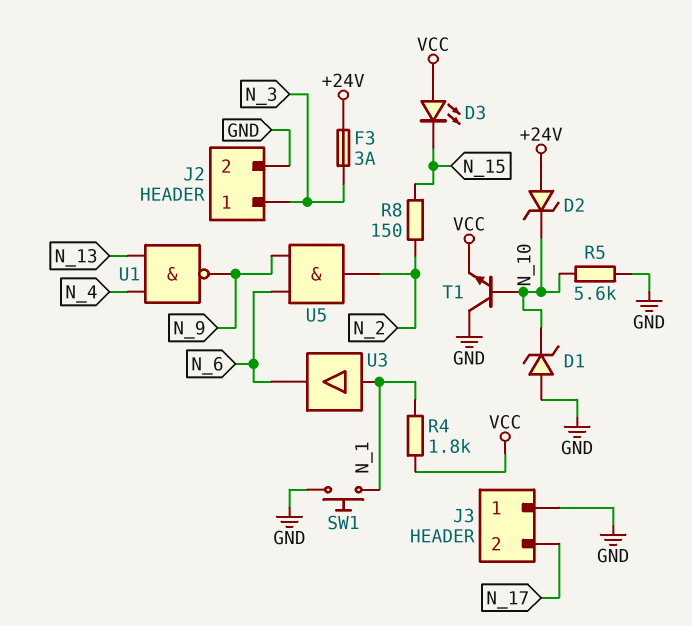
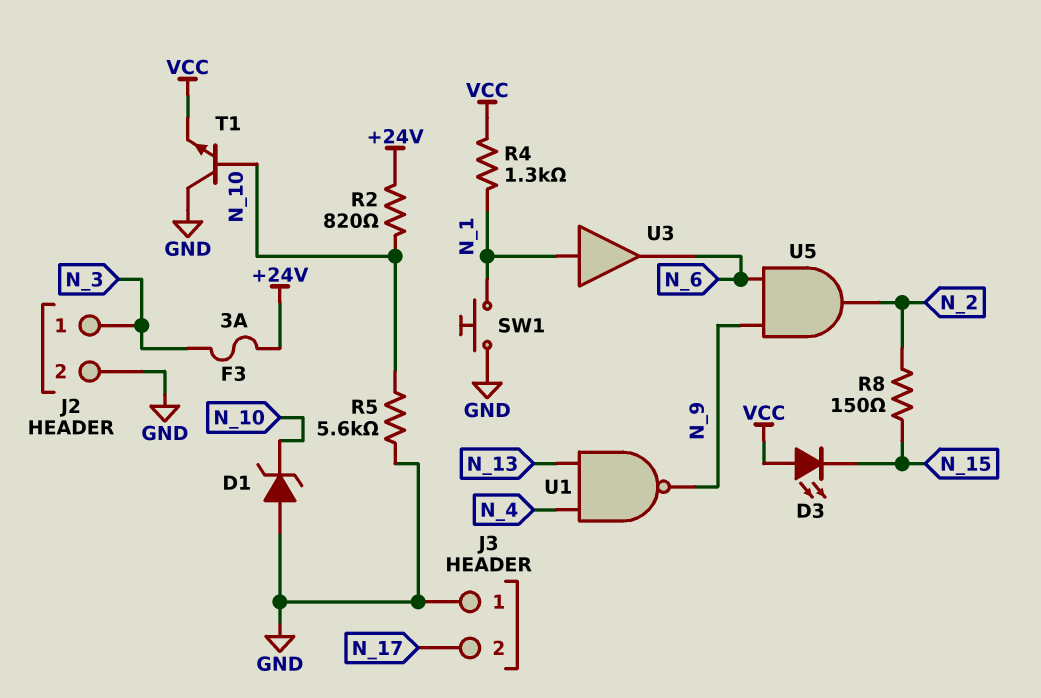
D2: zener (A +24V, K N_10) -> none
R2: none -> 820 (+24V, N_10)
R4: 1.8k (N_1, VCC) -> 1.3k (N_1, VCC)

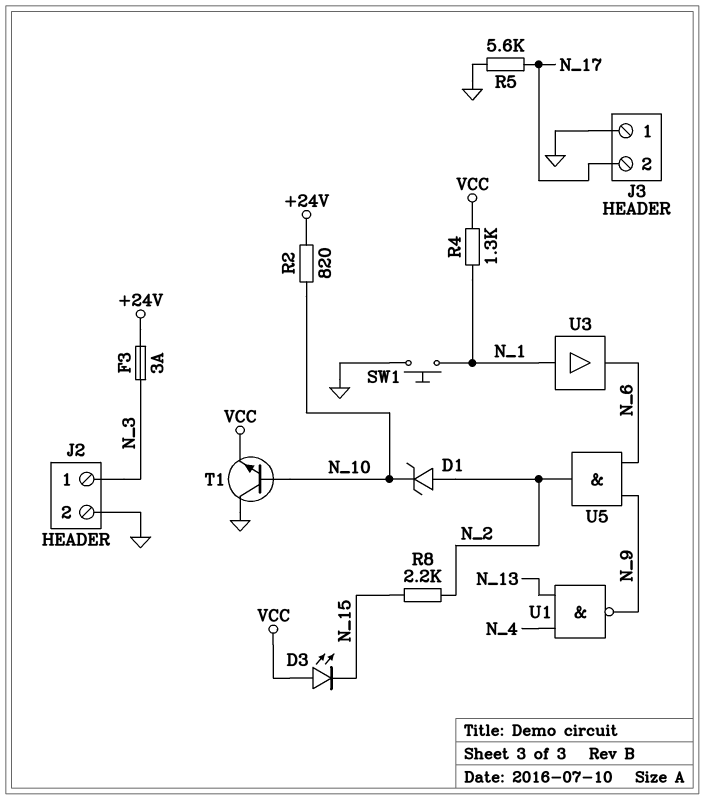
D1: zener (A GND, K N_10) -> zener (A N_2, K N_10)
R5: 5.6k (GND, N_10) -> 5.6k (GND, N_17)
R8: 150 (N_2, N_15) -> 2.2k (N_2, N_15)

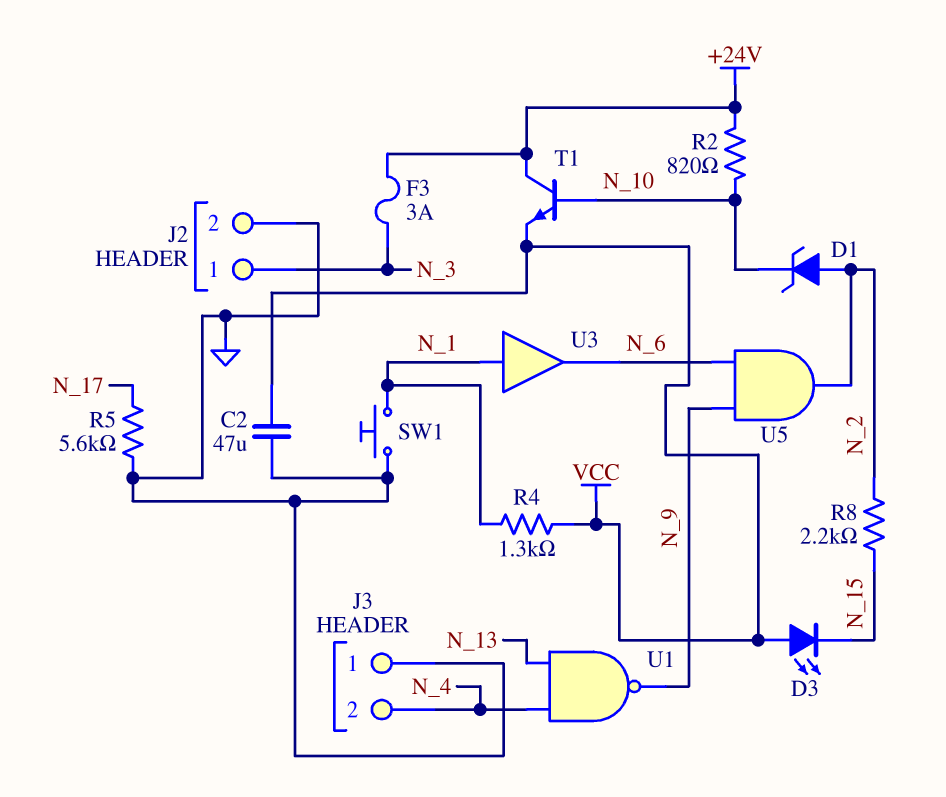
C2: none -> 47uF (GND, VCC)
J3 pin 2: N_17 -> N_4
T1: NPN (B N_10, C GND, E VCC) -> NPN (B N_10, C +24V, E VCC)

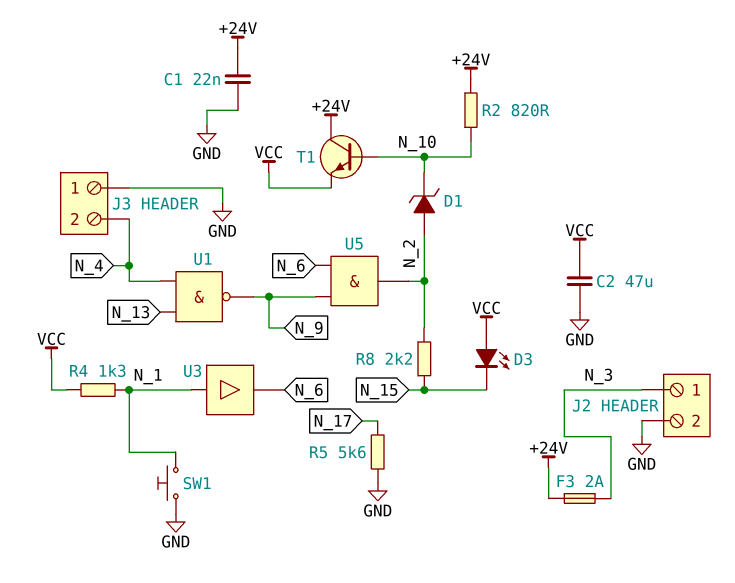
C1: none -> 22nF (+24V, GND)
F3: 3A (+24V, N_3) -> 2A (+24V, N_3)

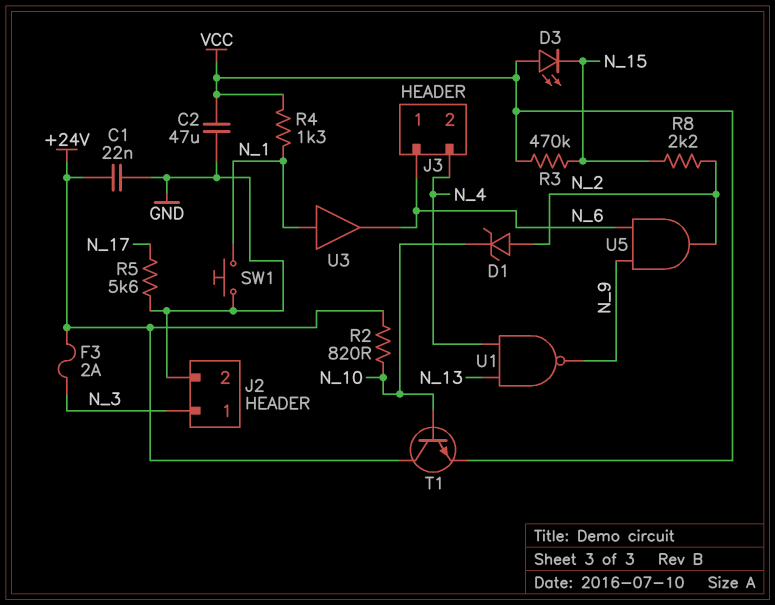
J3 pin 1: GND -> N_6
R3: none -> 470k (N_15, VCC)

